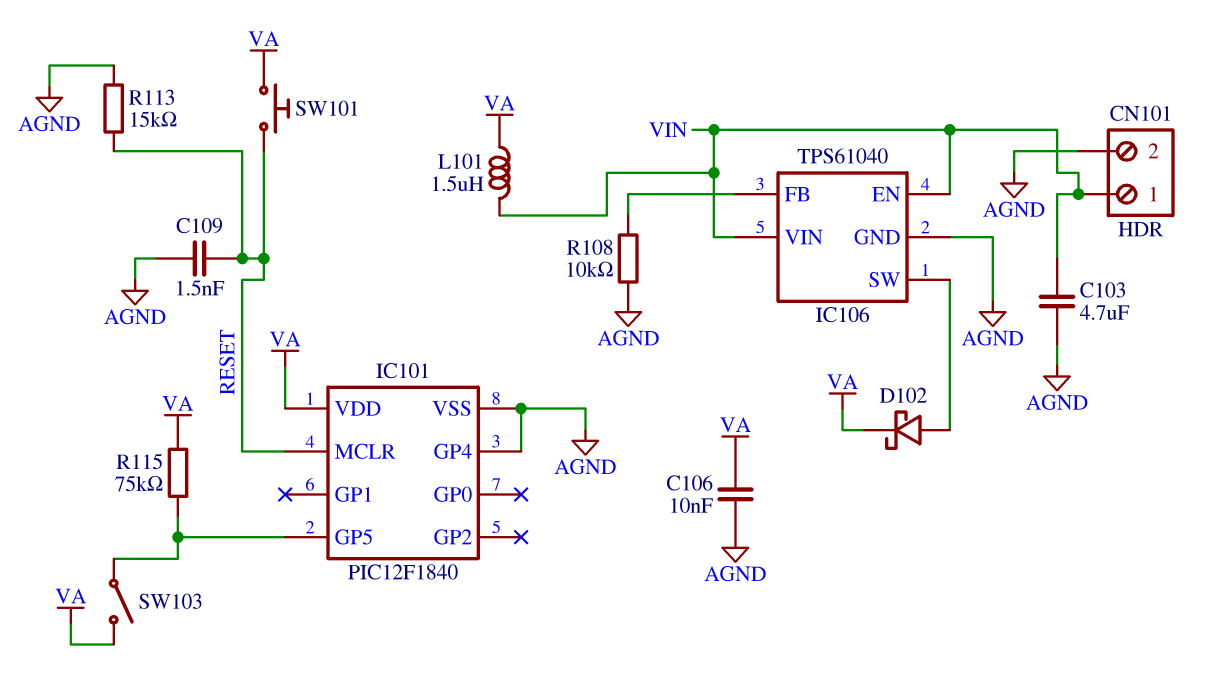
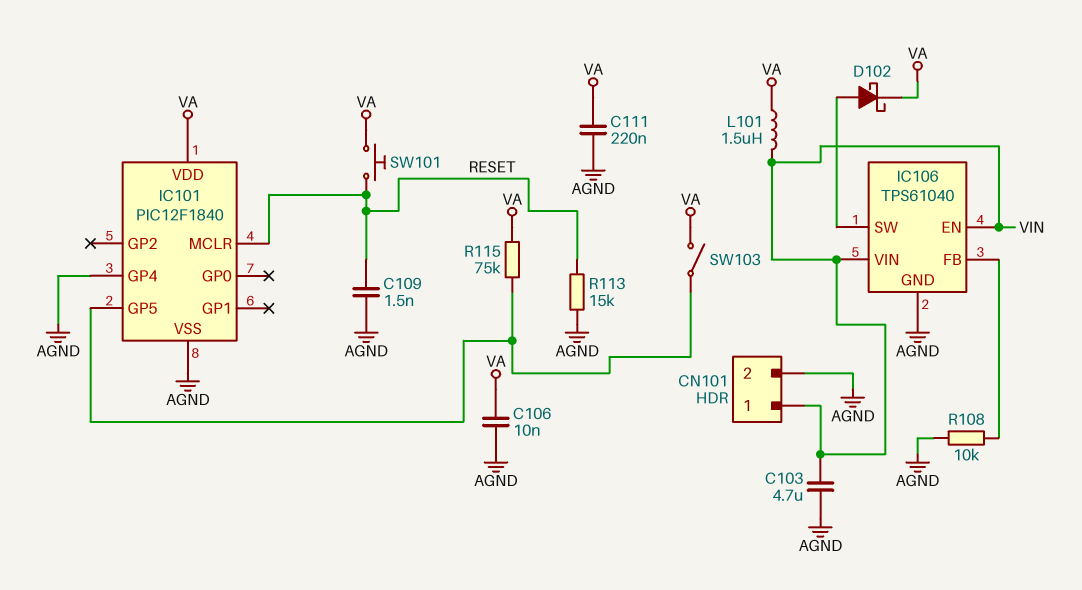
C111: none -> 220nF (AGND, VA)

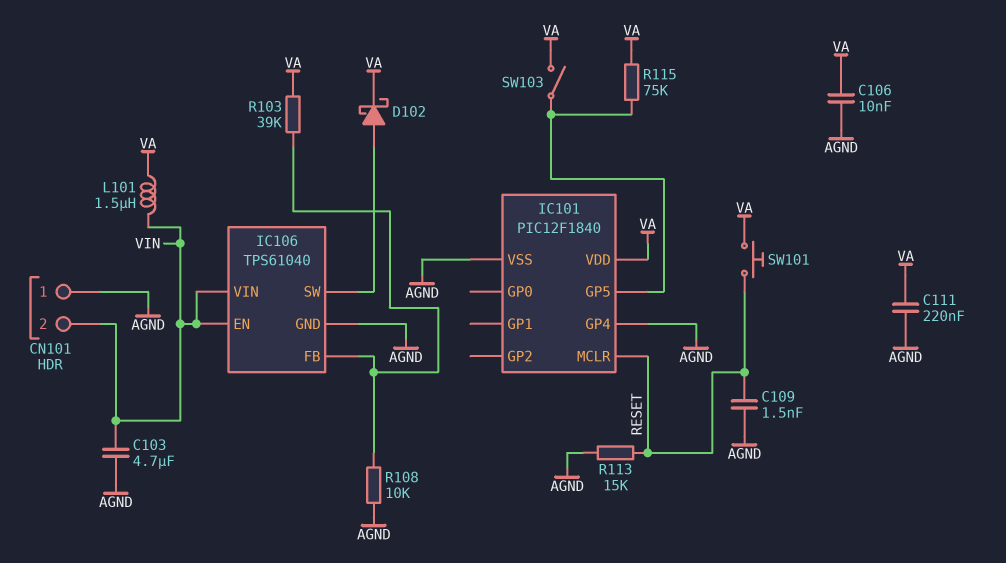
CN101 pin 1: VIN -> AGND
CN101 pin 2: AGND -> VIN
R103: none -> 39k (IC106/FB, VA)

